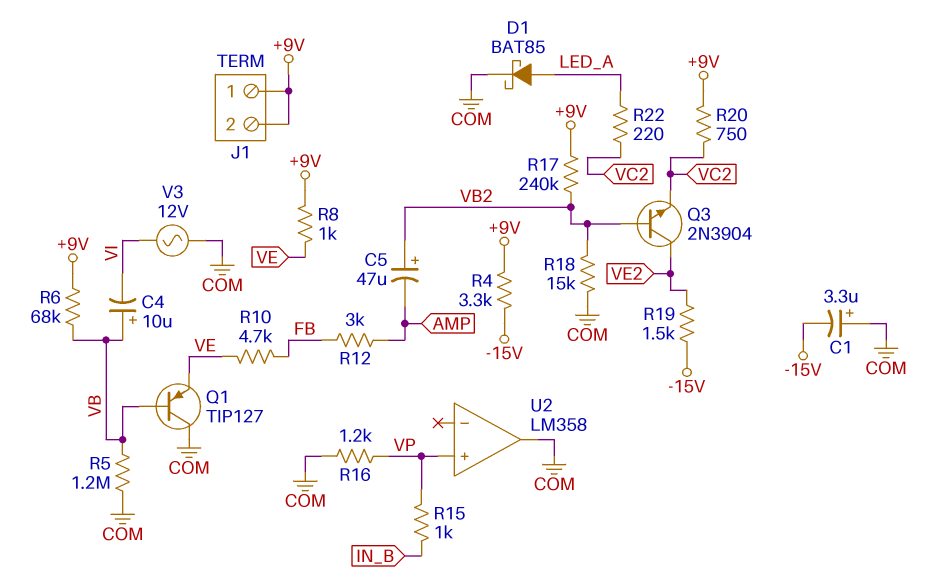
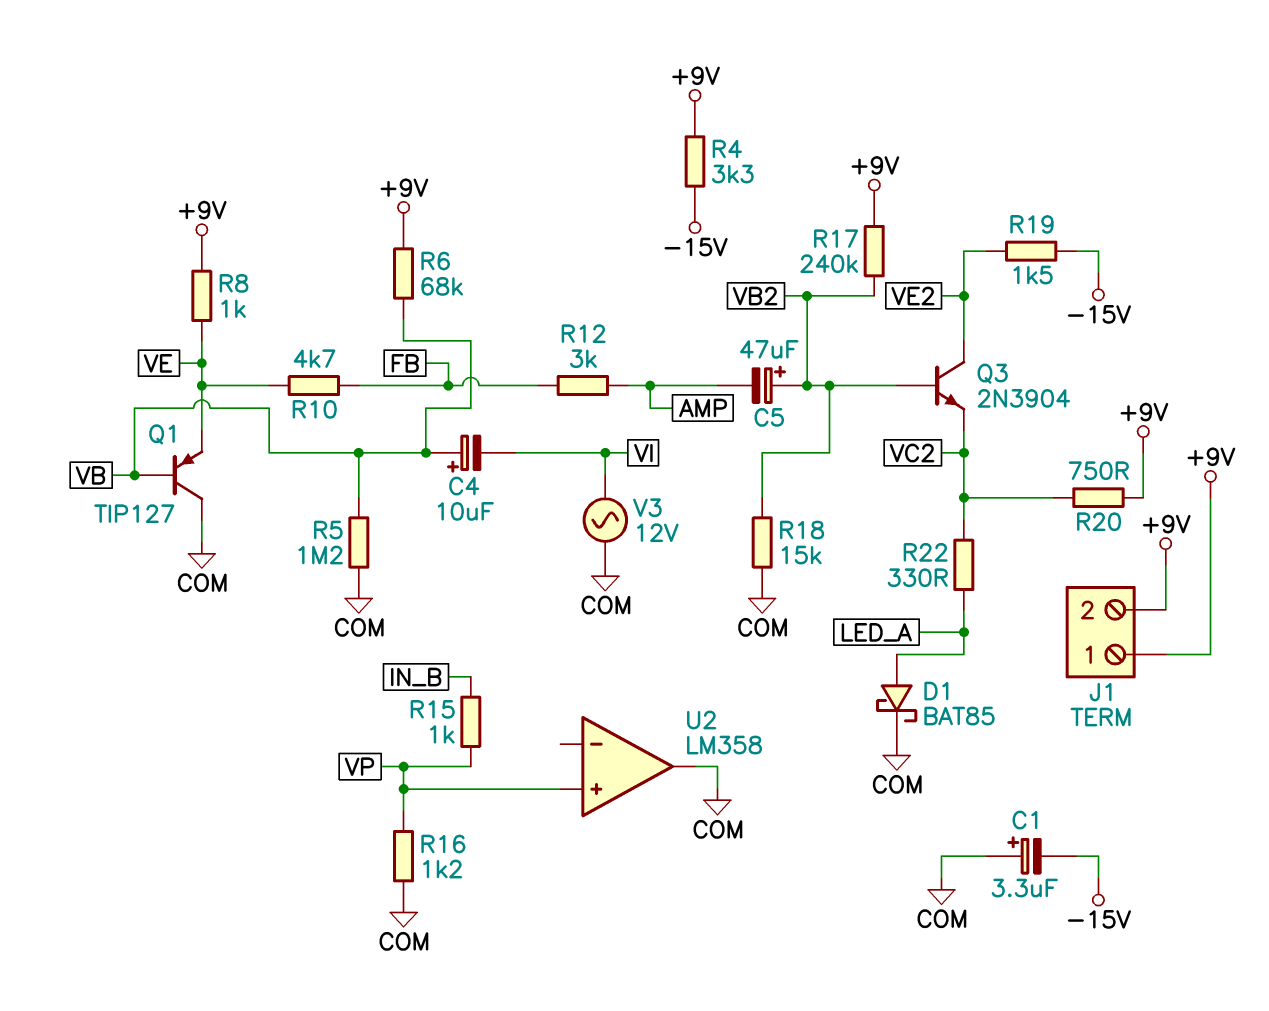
R22: 220 (LED_A, VC2) -> 330 (LED_A, VC2)

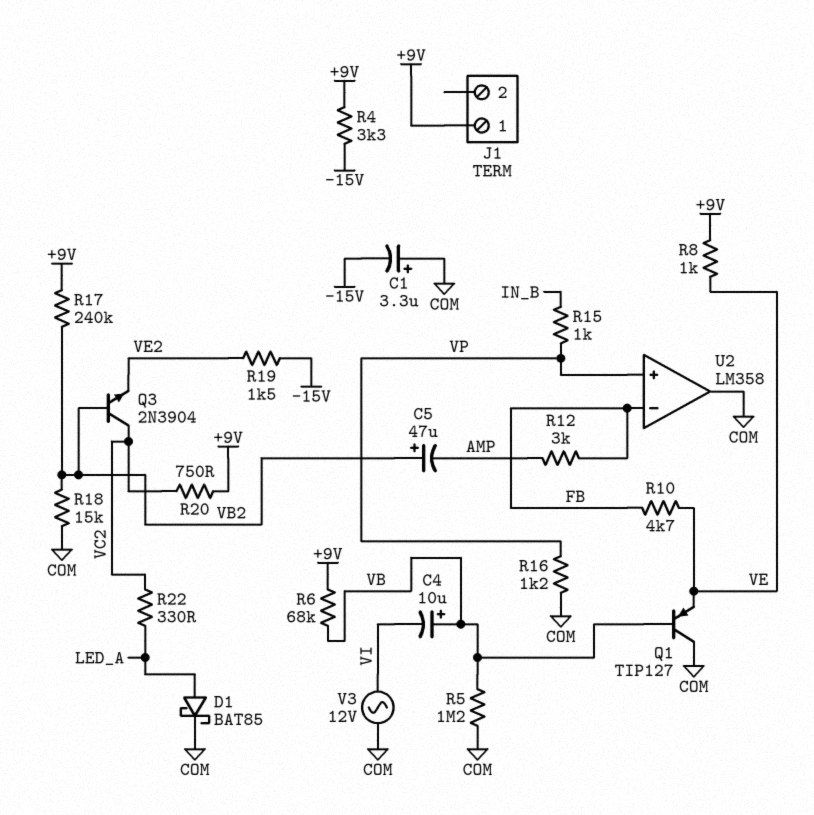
J1 pin 2: +9V -> none
Q3: NPN 2N3904 (B VB2, C VE2, E VC2) -> NPN 2N3904 (B VB2, C VC2, E VE2)
U2 pin in-: none -> FB

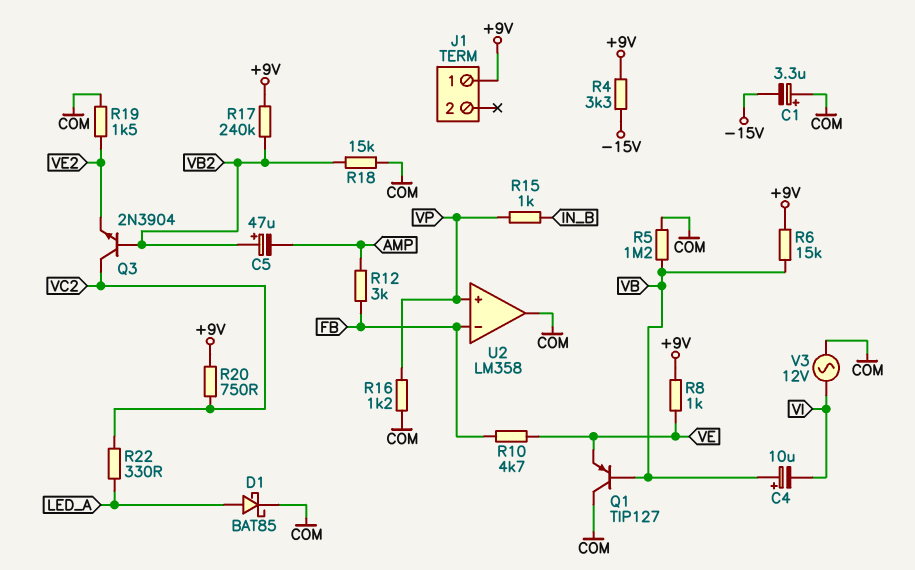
R6: 68k (+9V, VB) -> 15k (+9V, VB)
R19: 1.5k (-15V, VE2) -> 1.5k (COM, VE2)

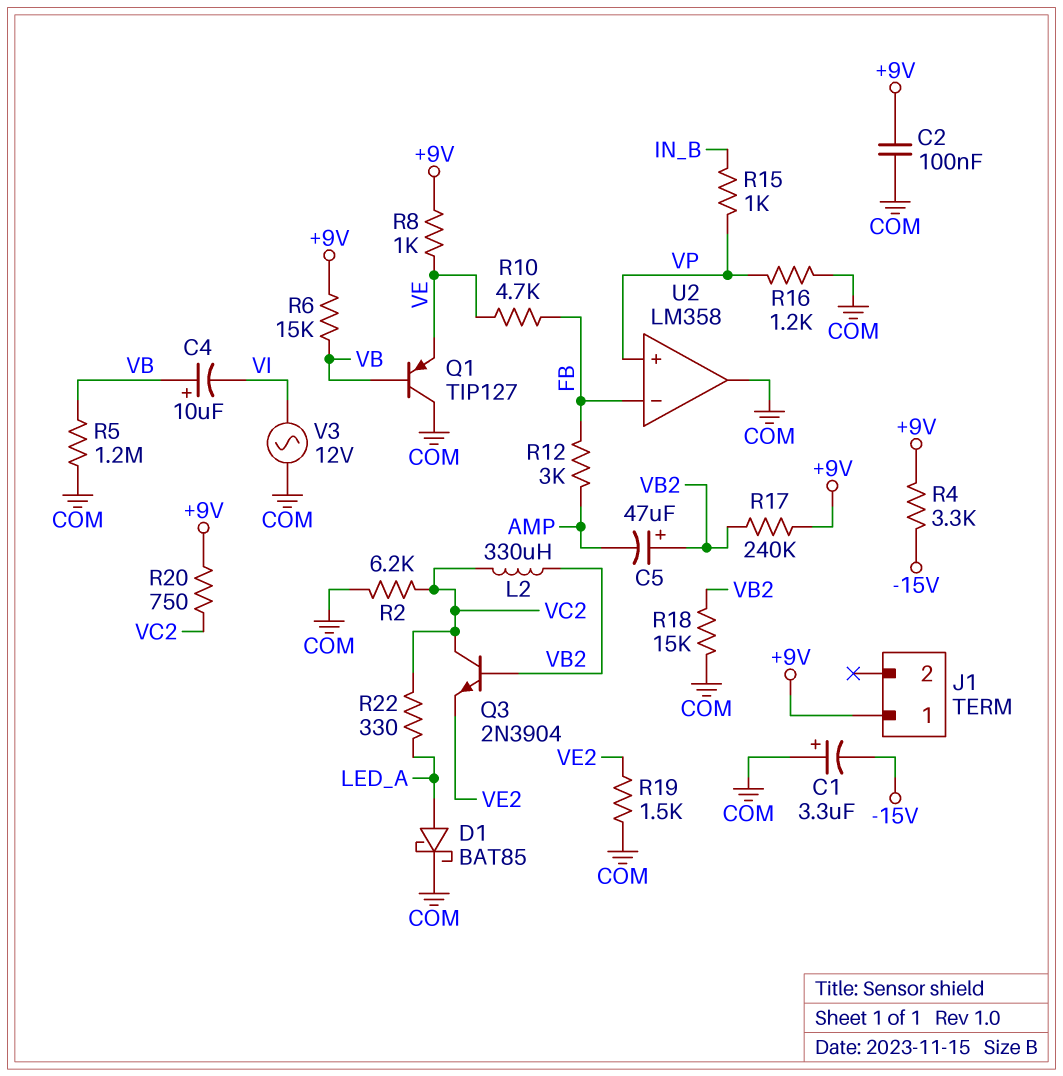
C2: none -> 100nF (+9V, COM)
L2: none -> 330uH (VB2, VC2)
R2: none -> 6.2k (COM, VC2)

